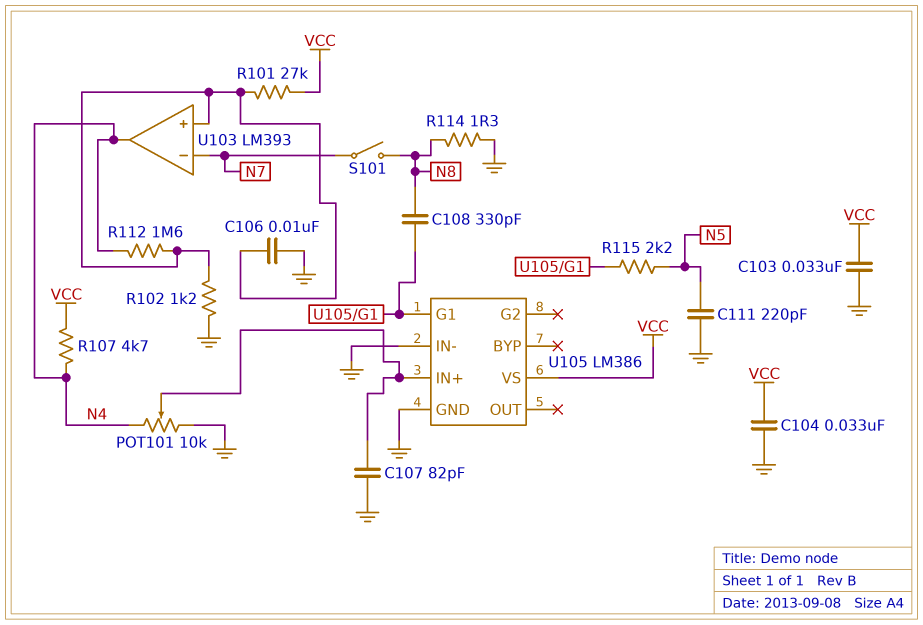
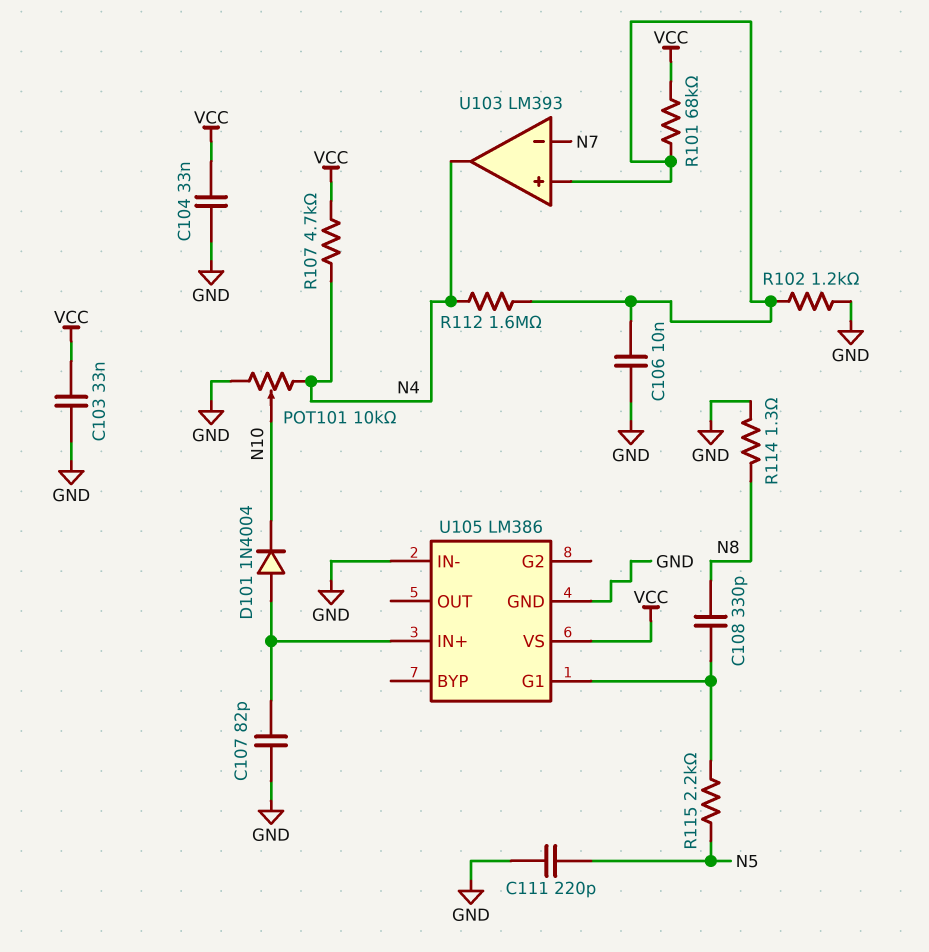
D101: none -> diode 1N4004 (A U105/IN+, K N10)
POT101: 10k (GND, N4, wiper U105/IN+) -> 10k (GND, N4, wiper N10)
R101: 27k (U103/in+, VCC) -> 68k (U103/in+, VCC)
S101: switch (N7, N8) -> none

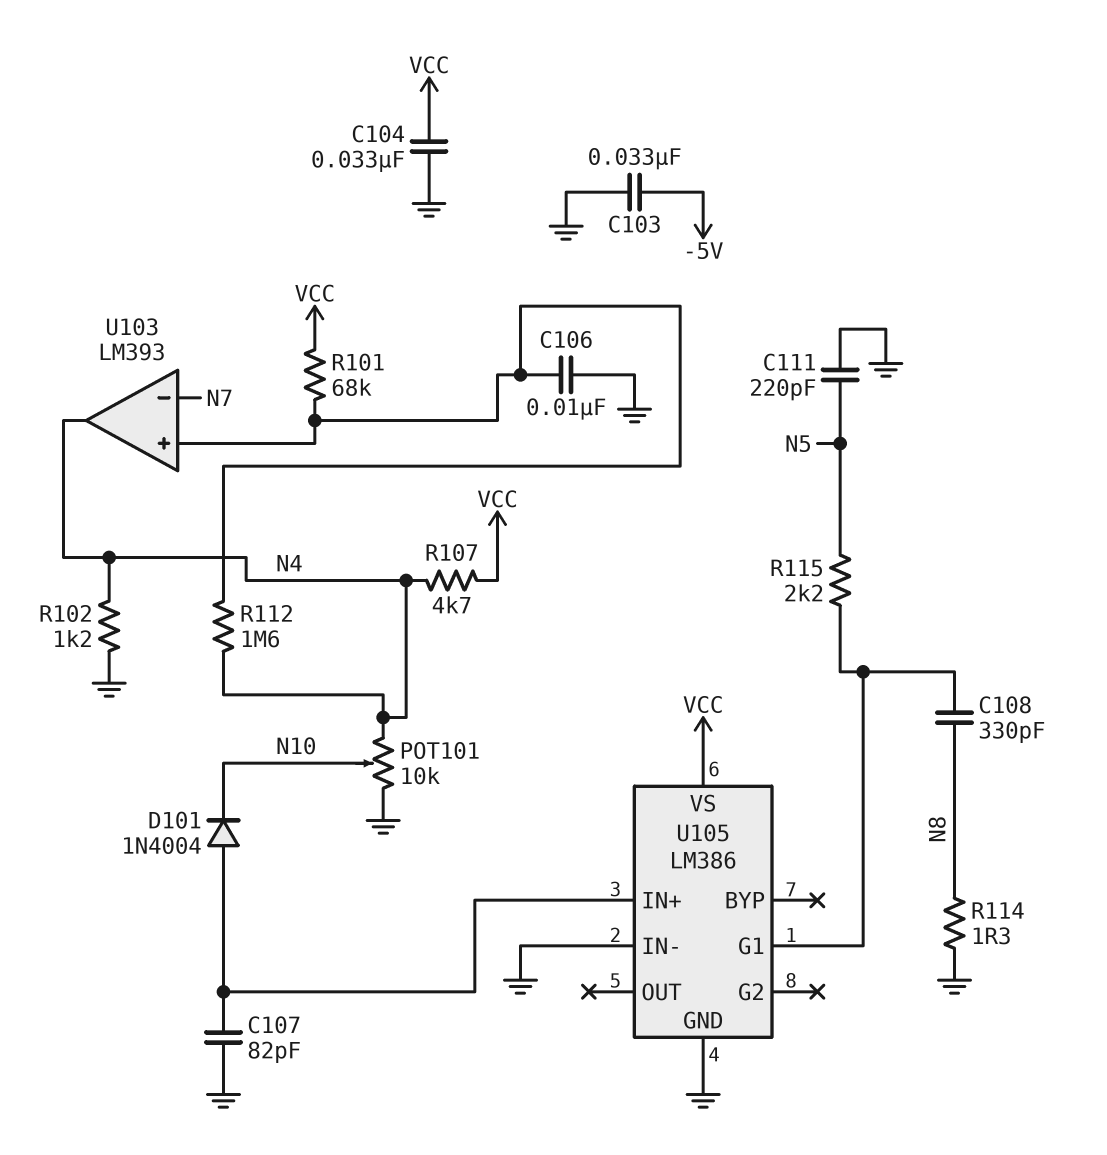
C103: 33nF (GND, VCC) -> 33nF (-5V, GND)
R102: 1.2k (GND, U103/in+) -> 1.2k (GND, N4)

